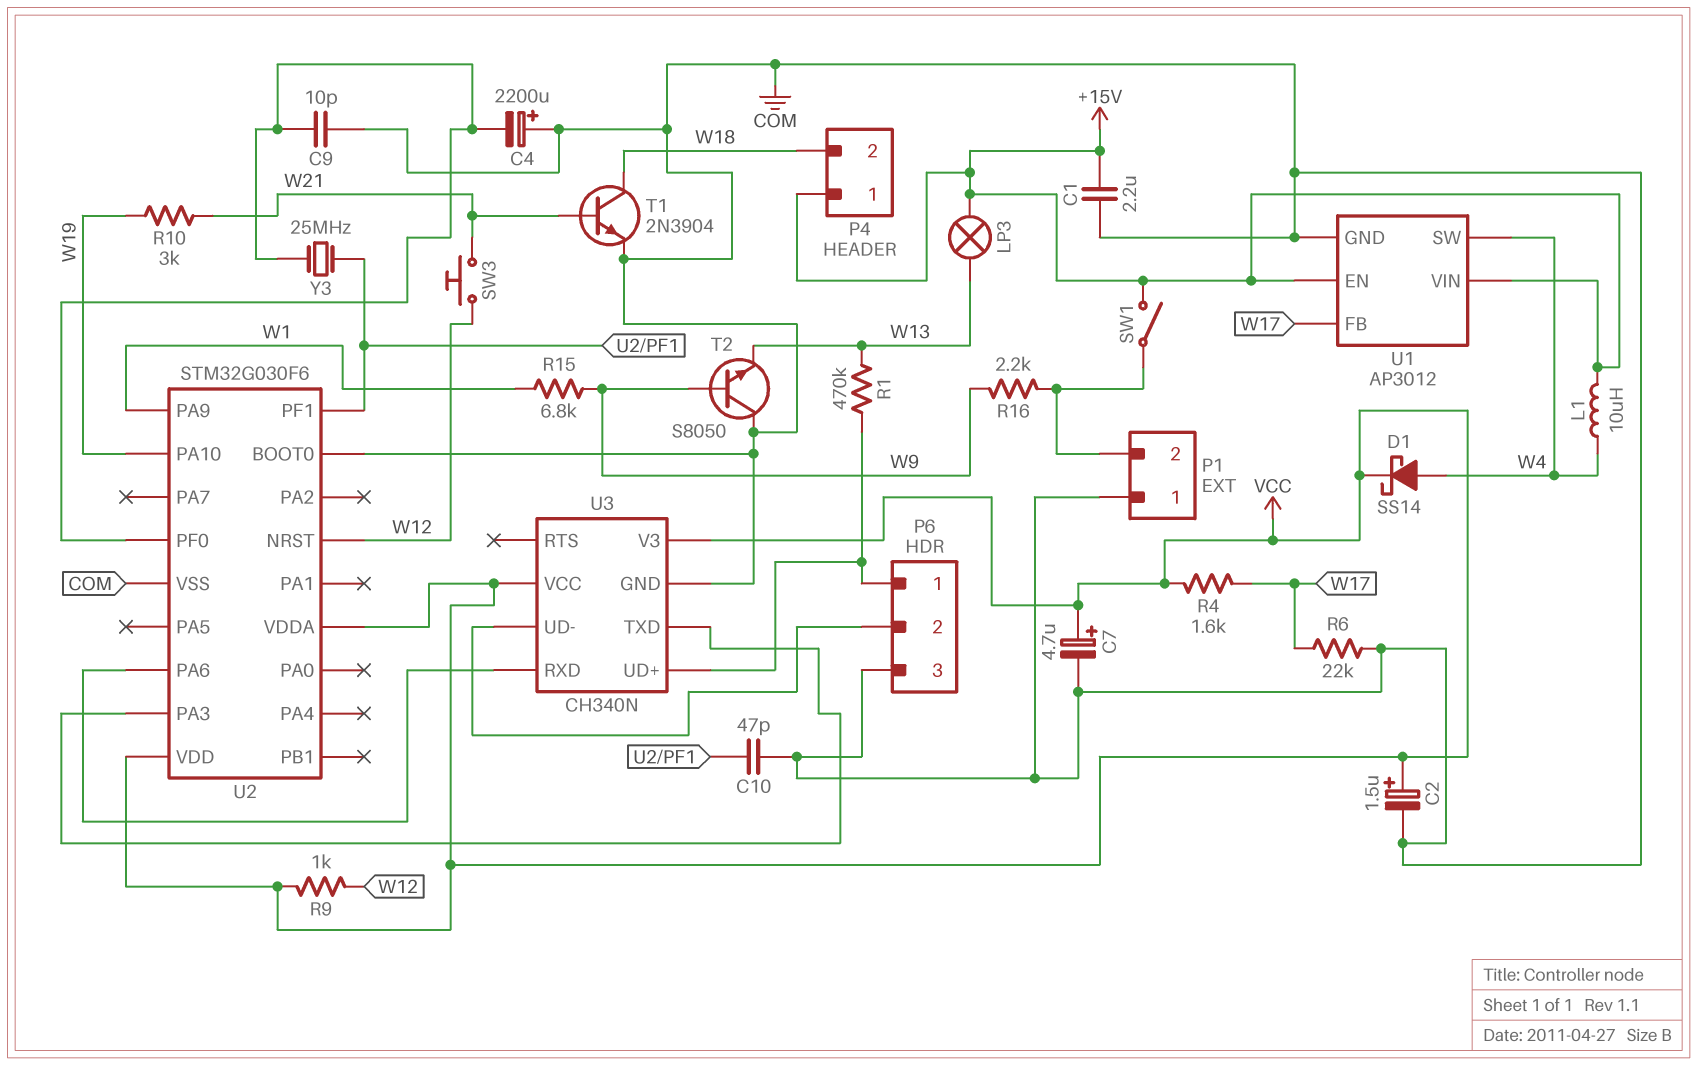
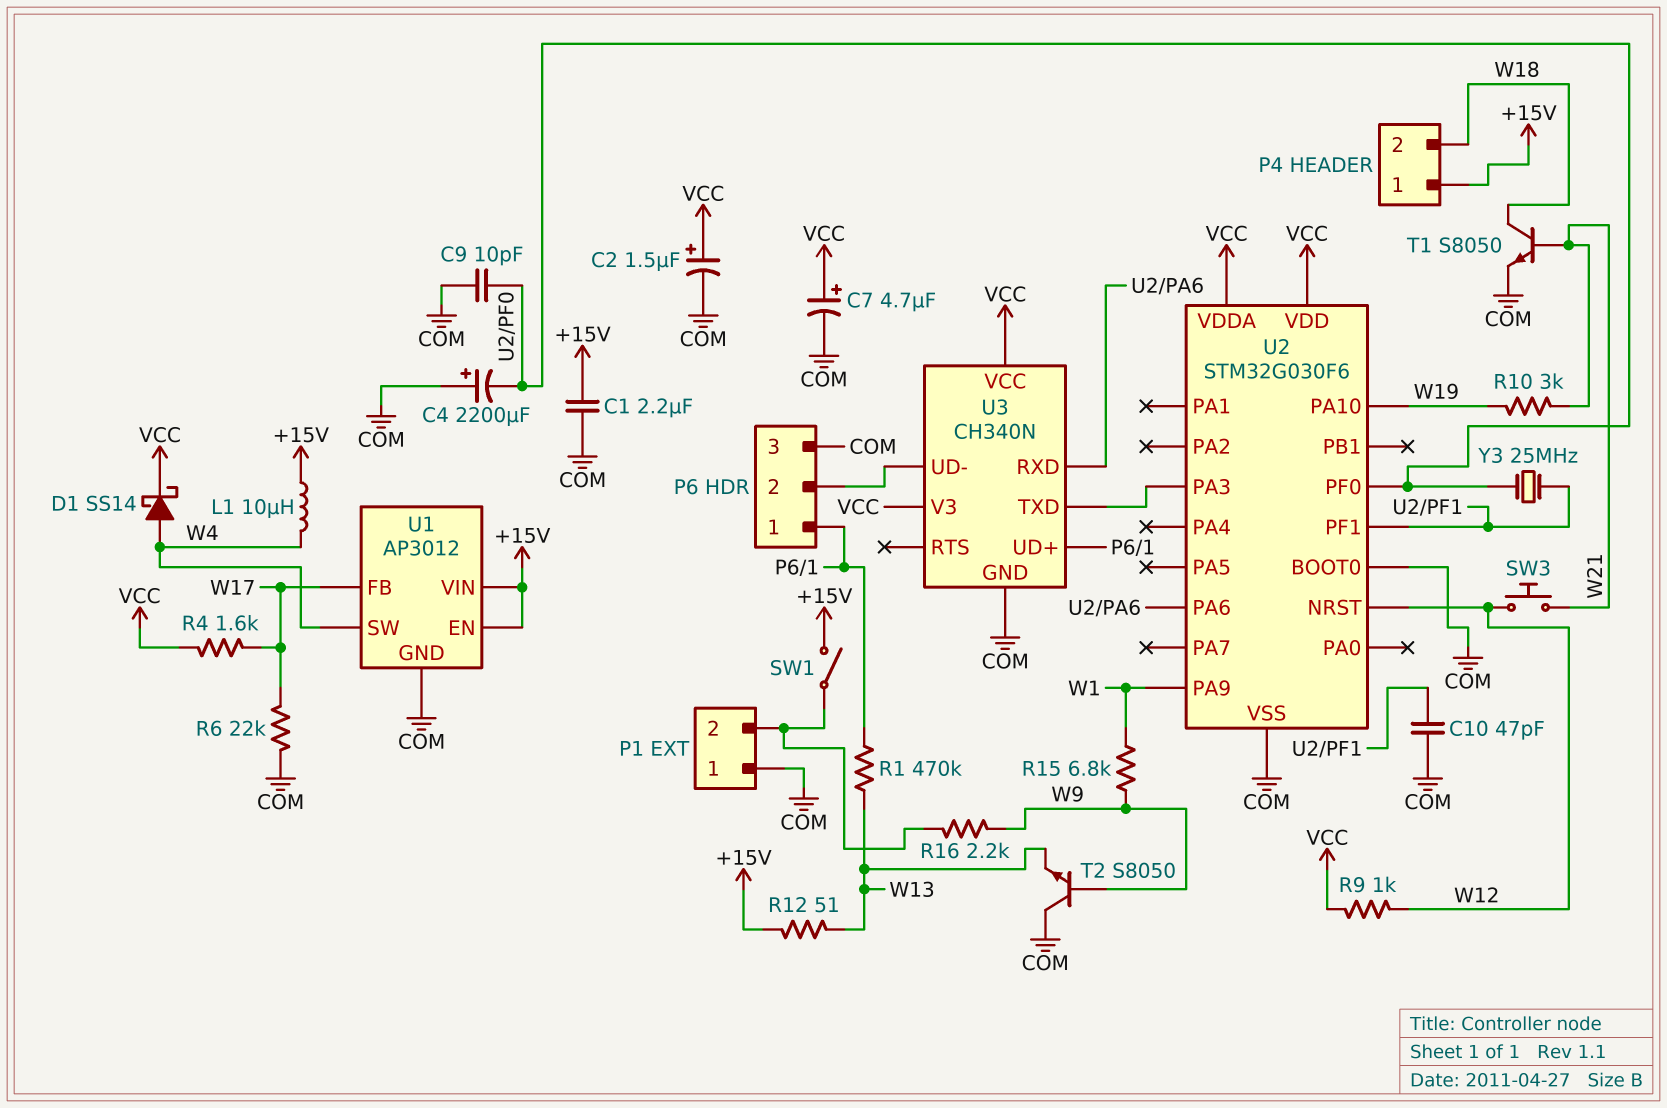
LP3: lamp (+15V, W13) -> none
R12: none -> 51 (+15V, W13)
T1: NPN 2N3904 (B W21, C W18, E COM) -> NPN S8050 (B W21, C W18, E COM)

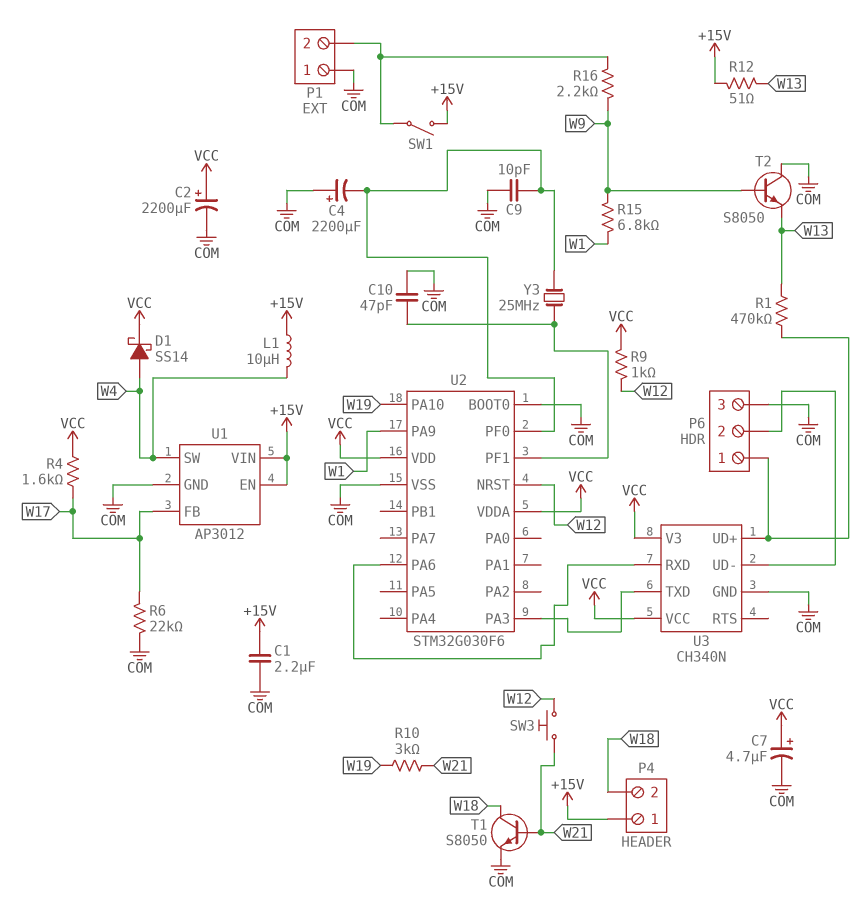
C2: 1.5uF (plus VCC, minus COM) -> 2200uF (plus VCC, minus COM)

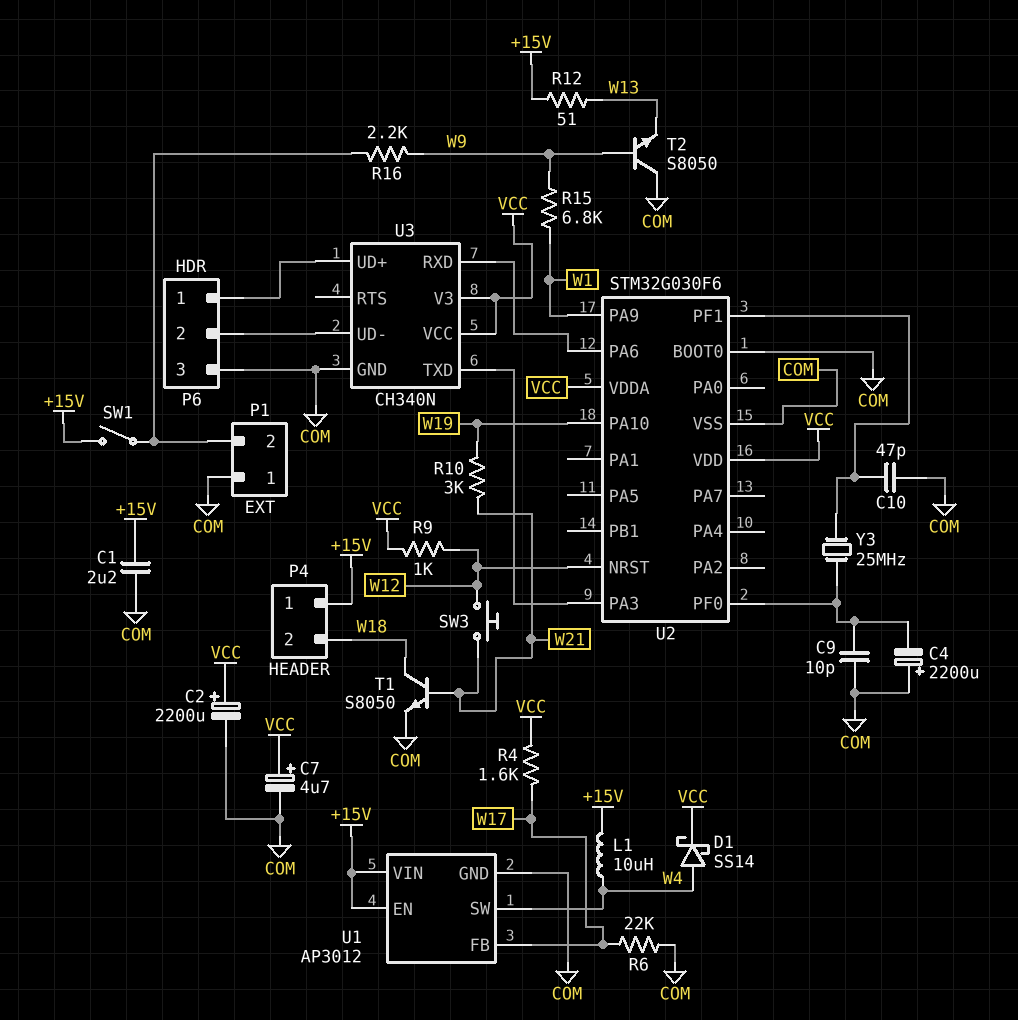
R1: 470k (P6/1, W13) -> none

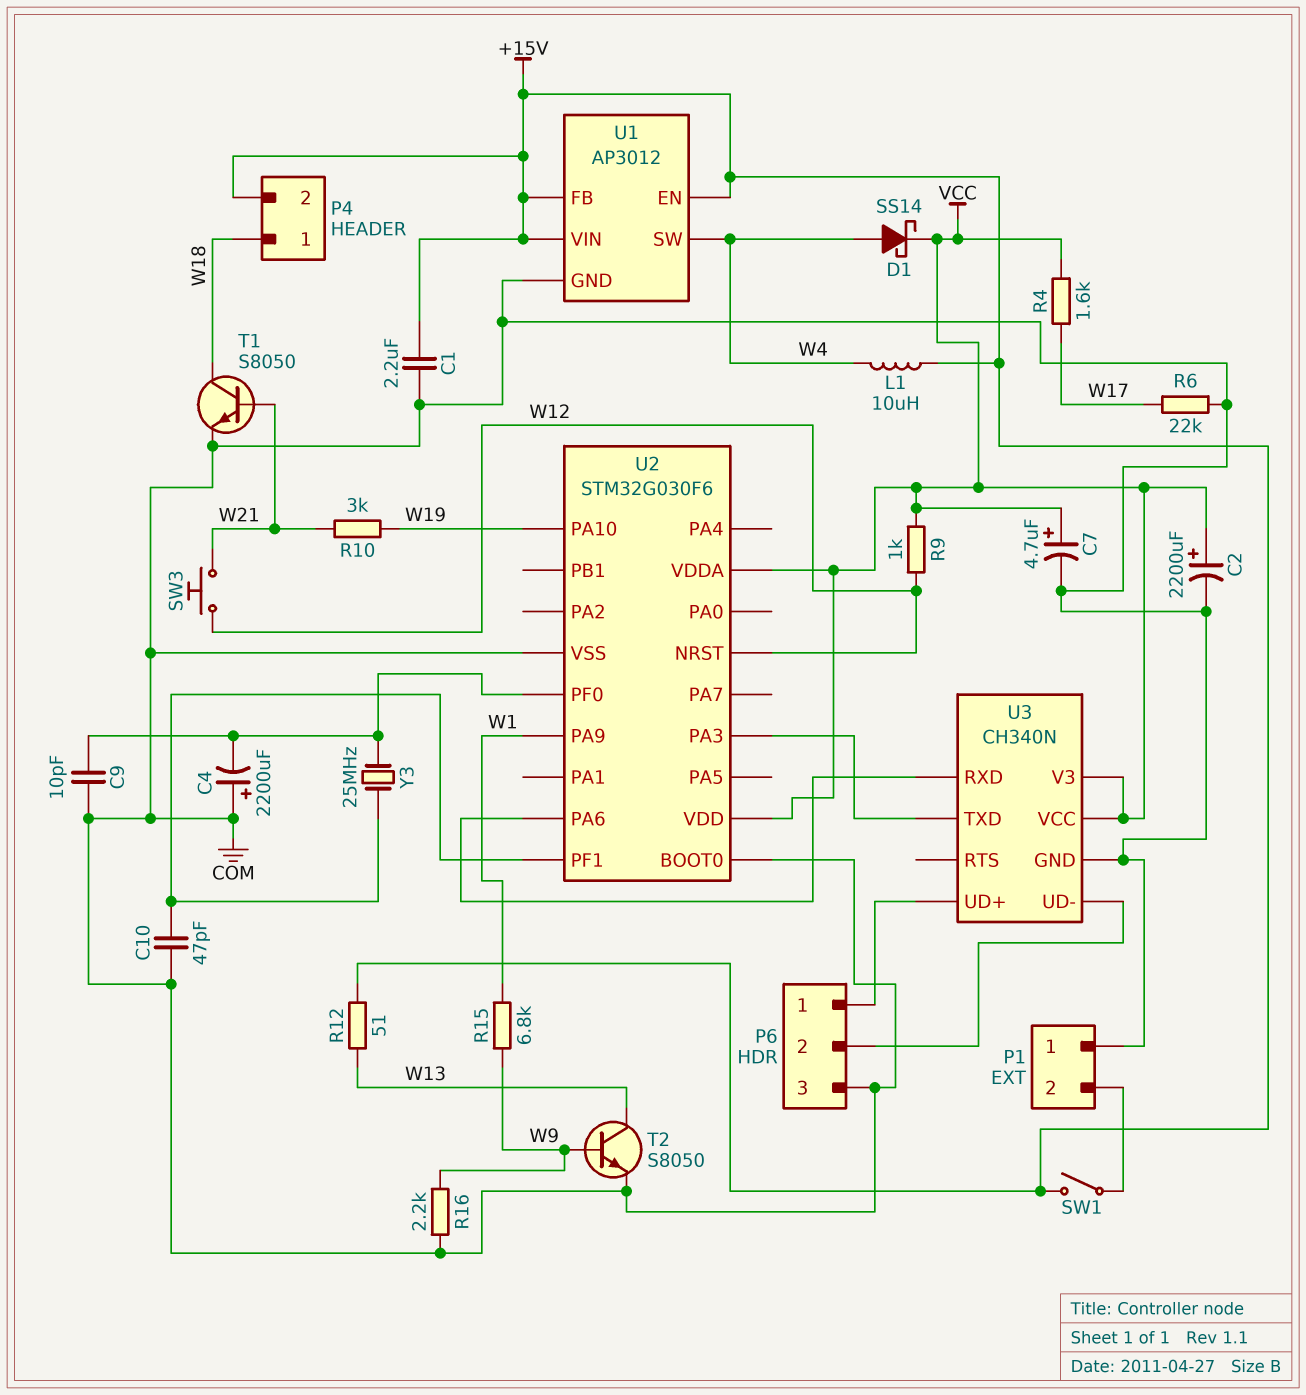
P4 pin 1: +15V -> W18
P4 pin 2: W18 -> +15V
R16: 2.2k (P1/2, W9) -> 2.2k (COM, W9)
T2: NPN S8050 (B W9, C COM, E W13) -> NPN S8050 (B W9, C W13, E COM)
U1 pin FB: W17 -> +15V

